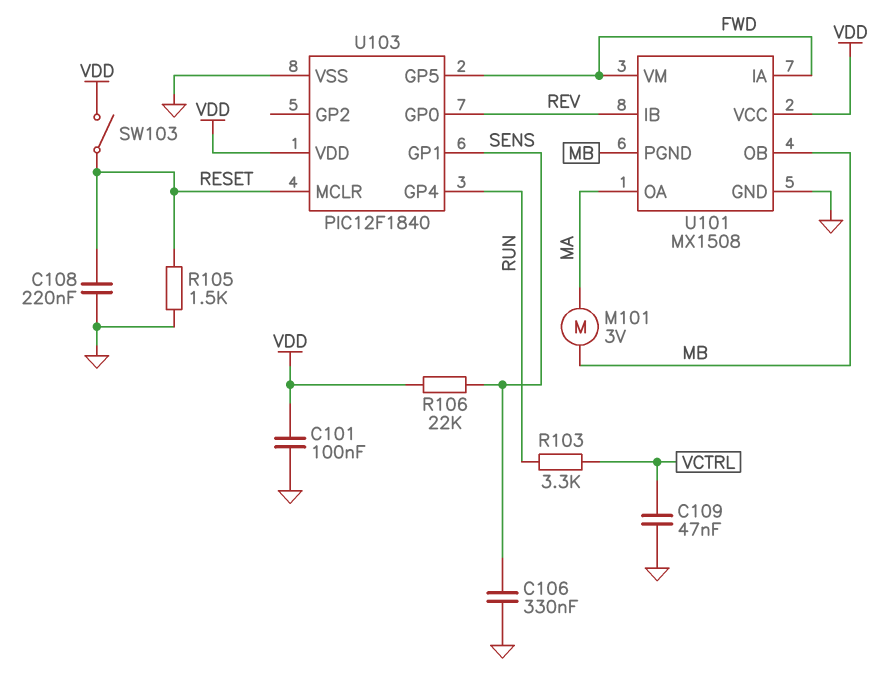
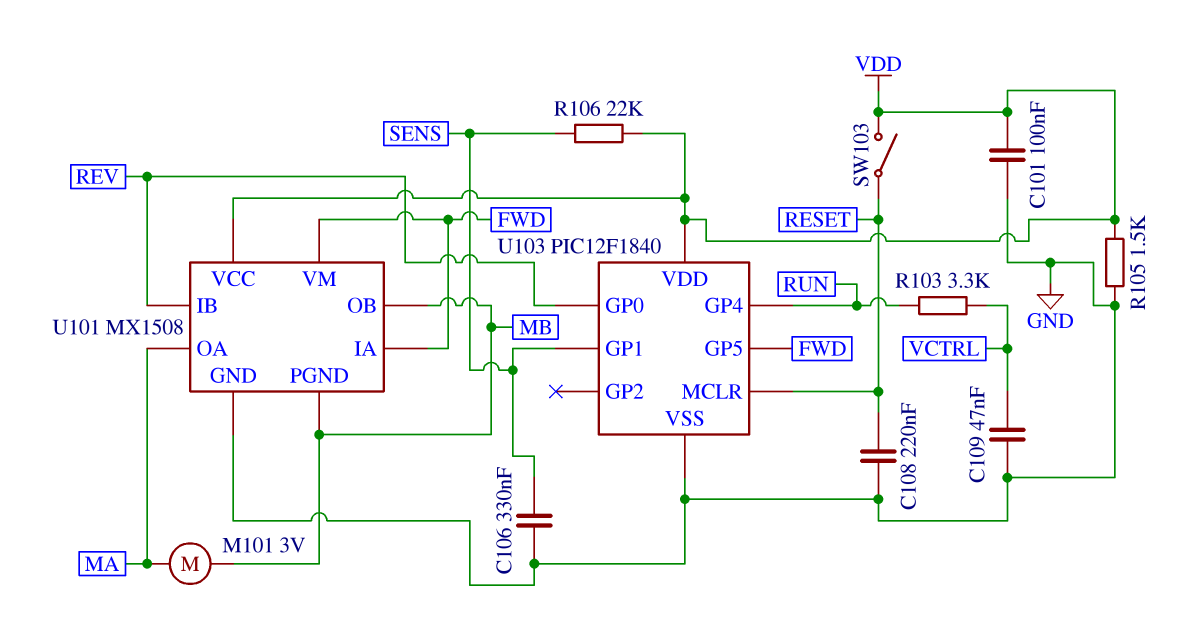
R105: 1.5k (GND, RESET) -> 1.5k (GND, VDD)

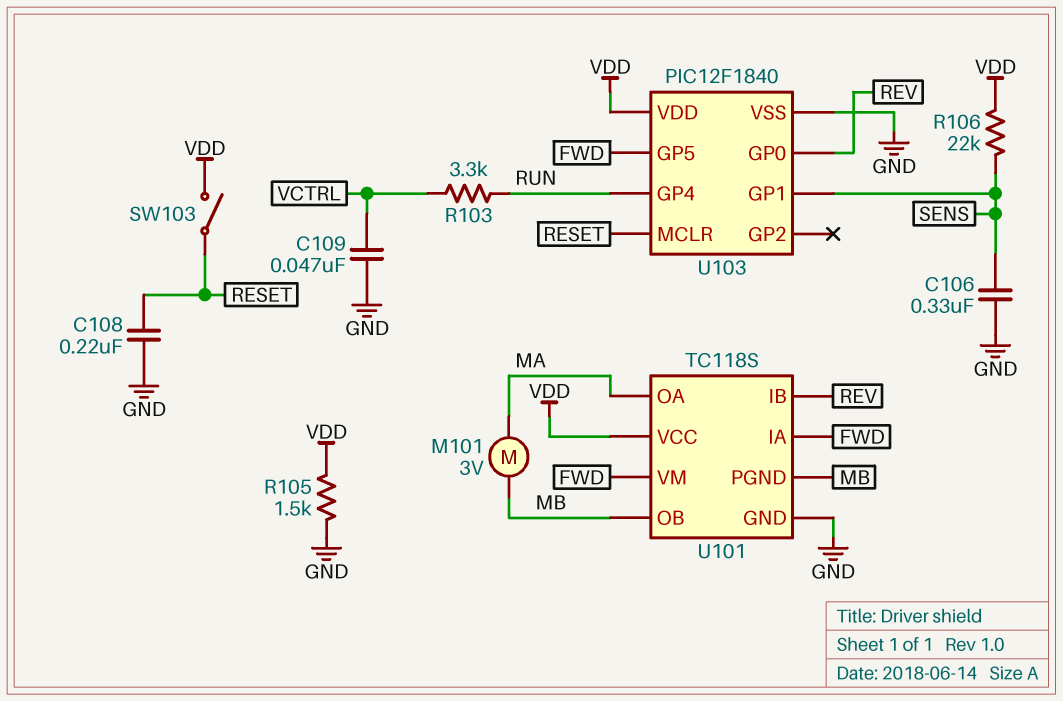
C101: 100nF (GND, VDD) -> none
U101: MX1508 -> TC118S

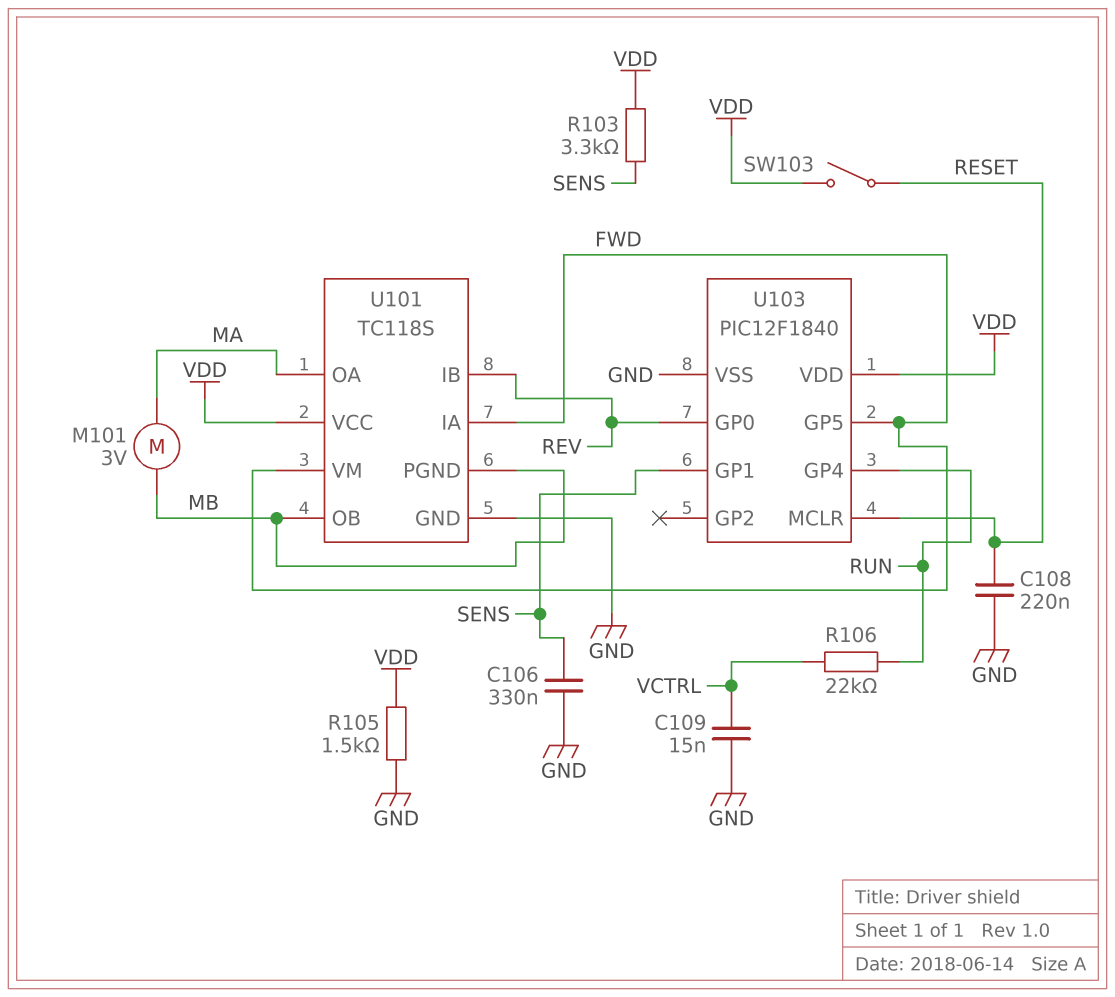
C109: 47nF (GND, VCTRL) -> 15nF (GND, VCTRL)
R103: 3.3k (RUN, VCTRL) -> 3.3k (SENS, VDD)
R106: 22k (SENS, VDD) -> 22k (RUN, VCTRL)

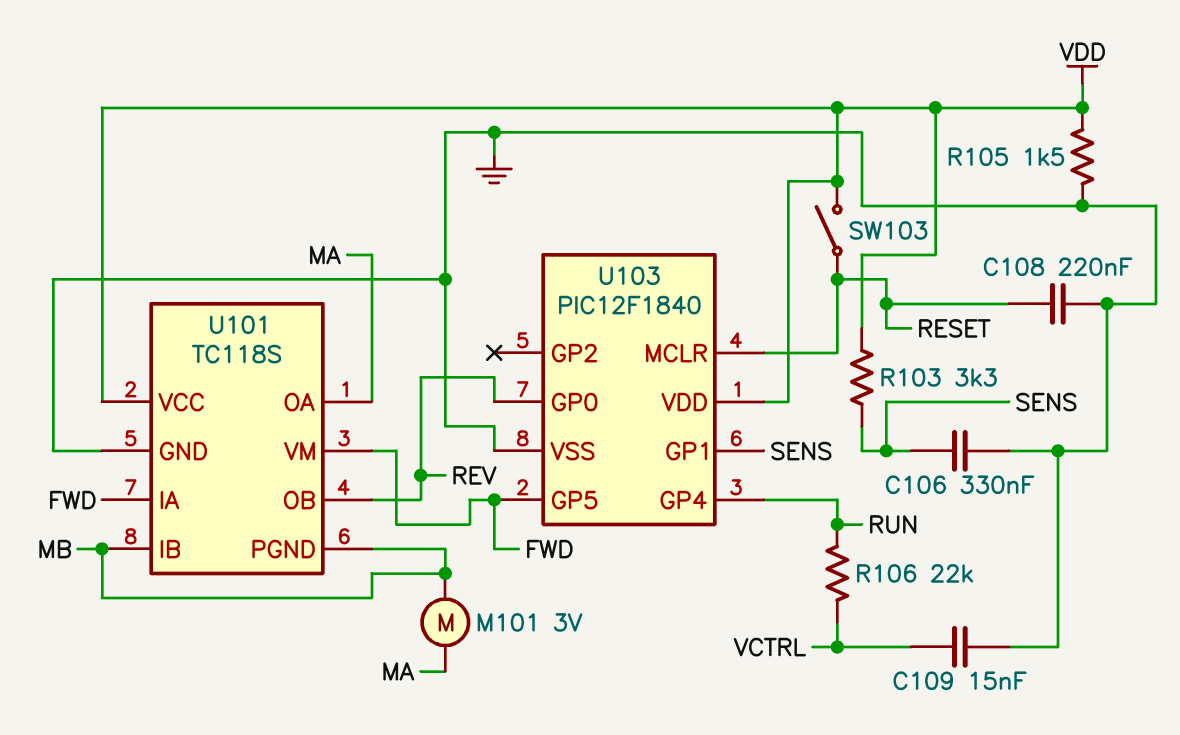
U101 pin IB: REV -> MB
U101 pin OB: MB -> REV

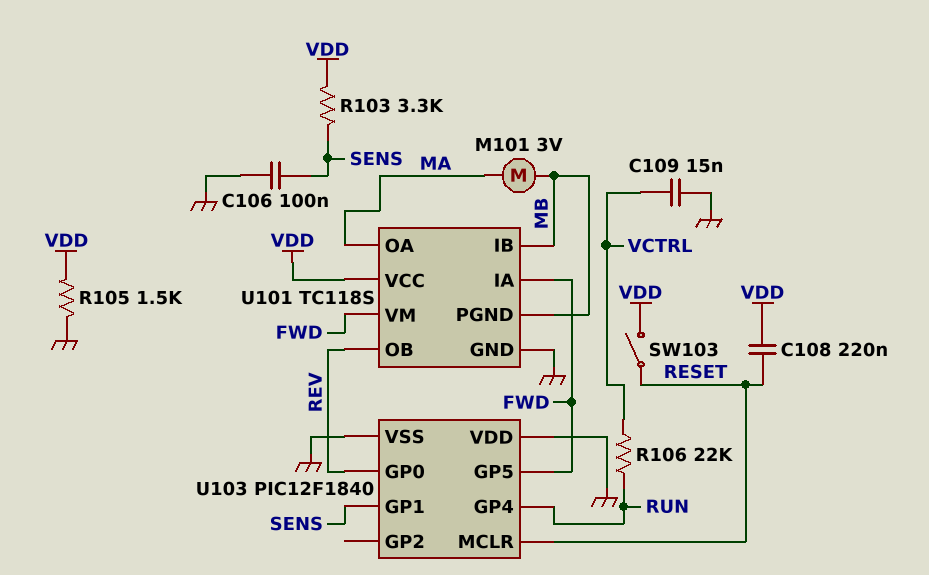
C106: 330nF (GND, SENS) -> 100nF (GND, SENS)
C108: 220nF (GND, RESET) -> 220nF (RESET, VDD)
U103 pin VDD: VDD -> GND

